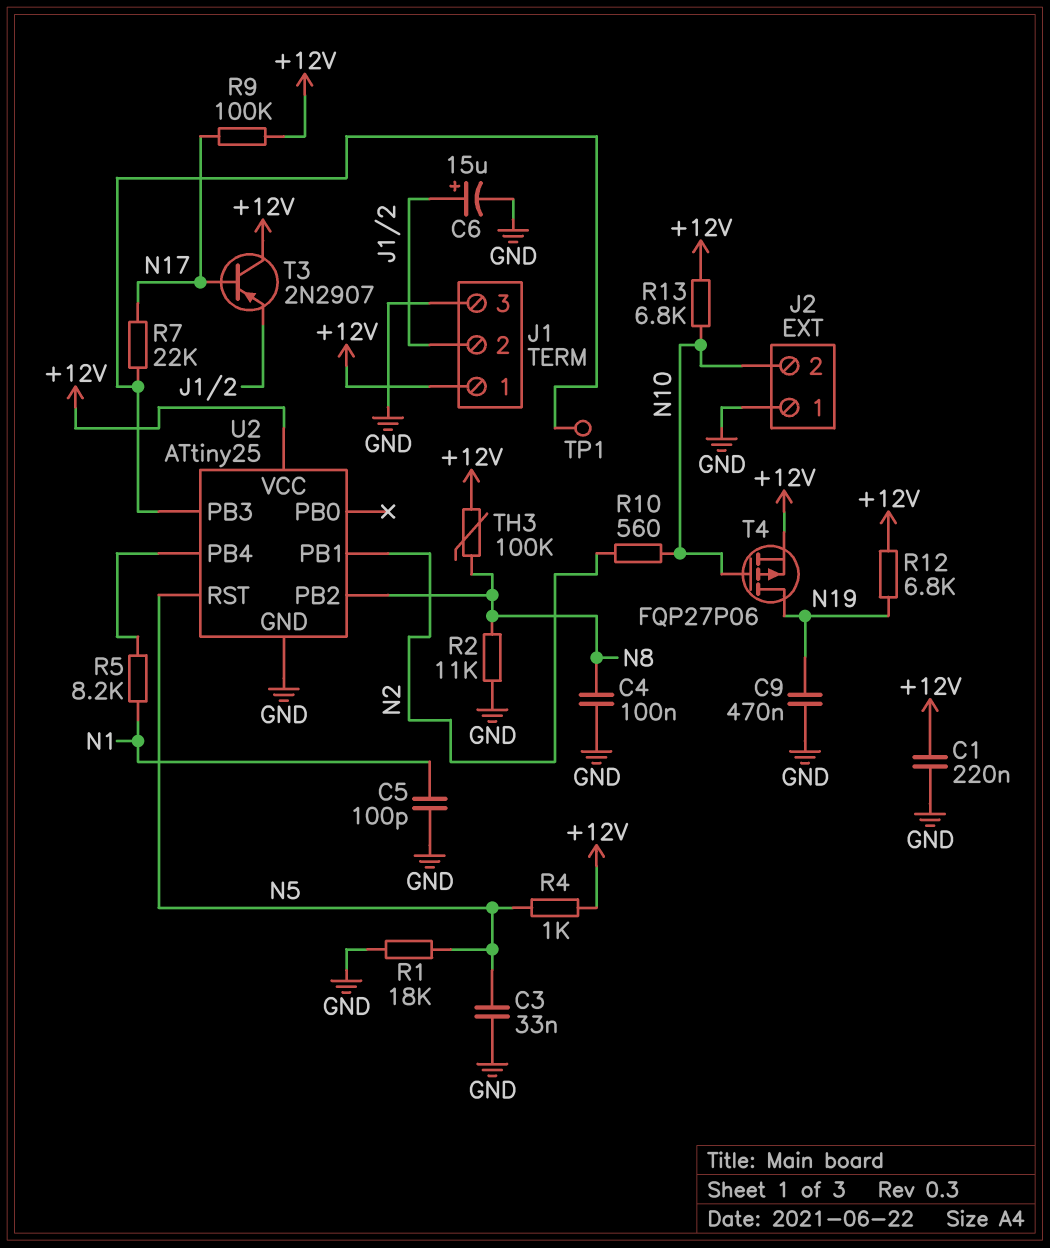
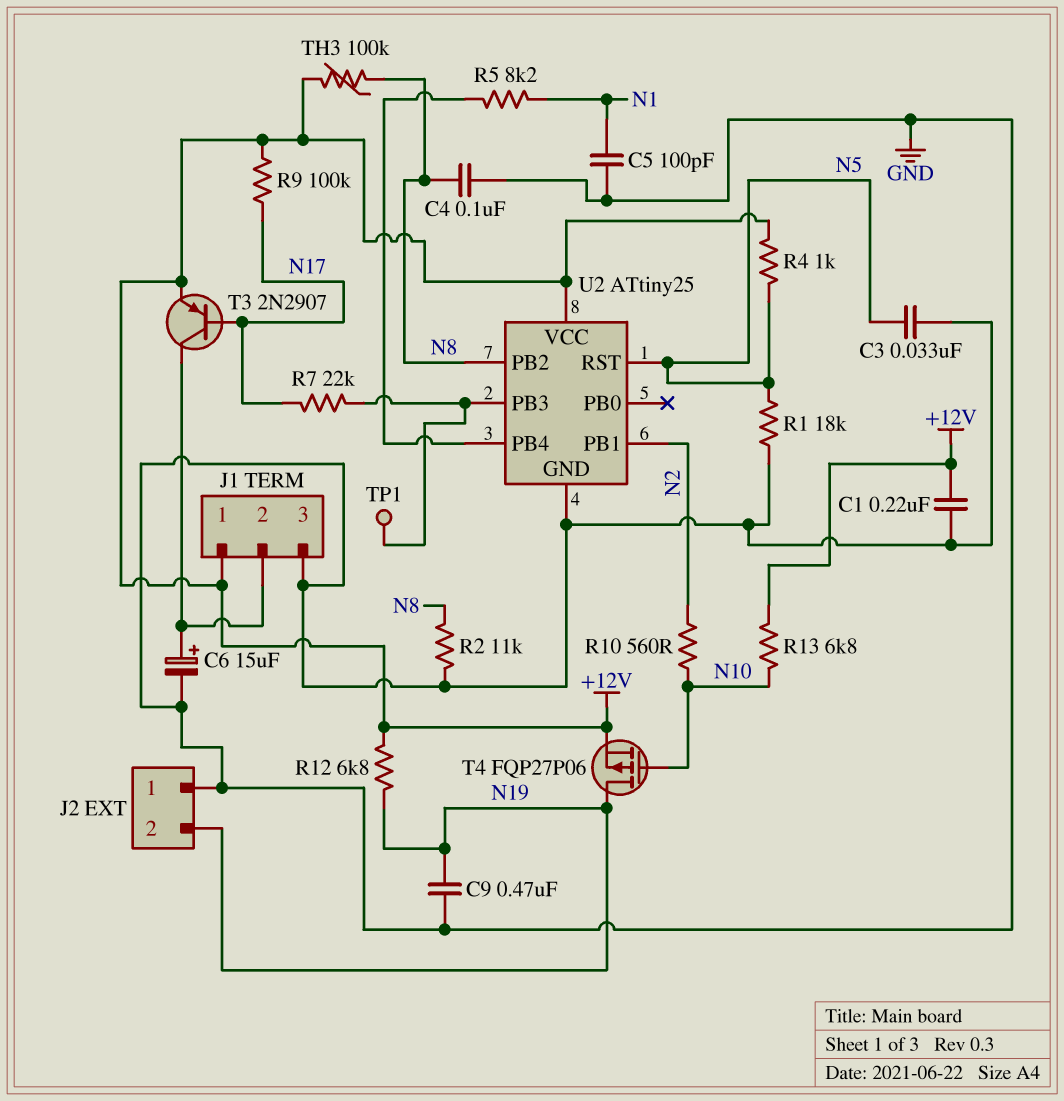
J2 pin 2: N10 -> N19
T3: PNP 2N2907 (B N17, C +12V, E J1/2) -> PNP 2N2907 (B N17, C J1/2, E +12V)

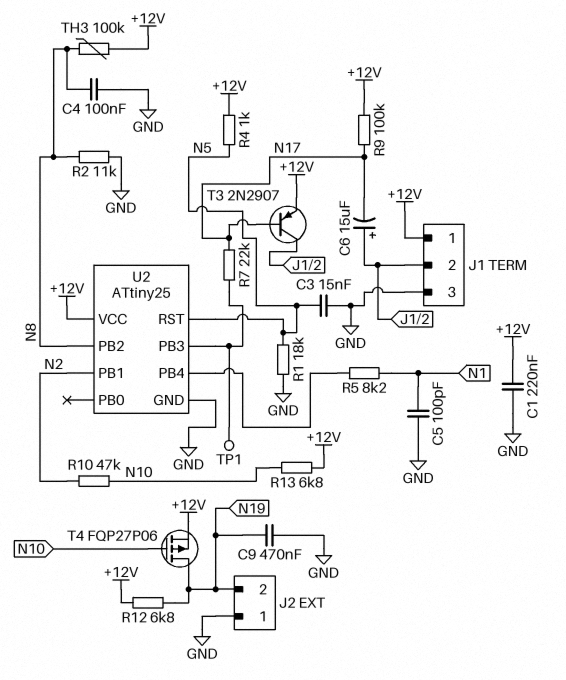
C3: 33nF (GND, N5) -> 15nF (GND, N5)
C6: 15uF (plus J1/2, minus GND) -> 15uF (plus J1/2, minus N17)
R10: 560 (N2, N10) -> 47k (N2, N10)

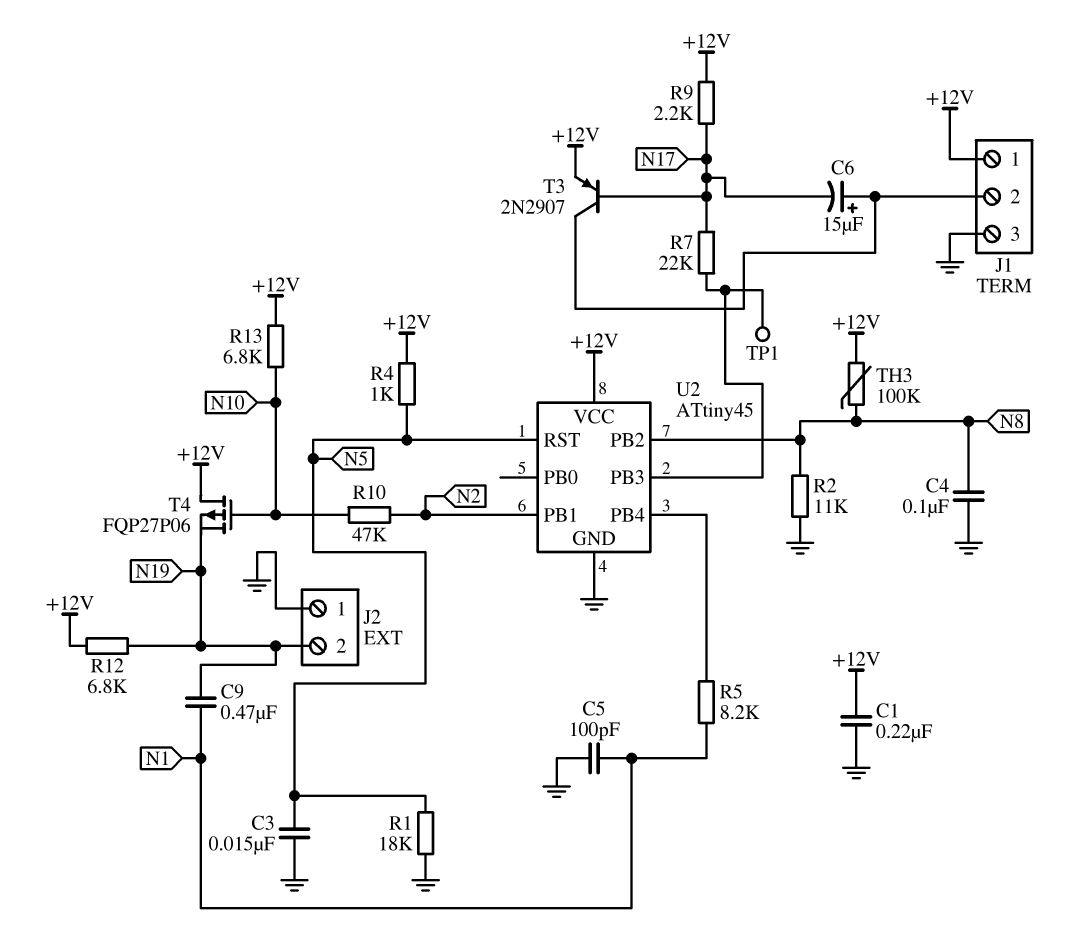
C9: 470nF (GND, N19) -> 470nF (N1, N19)
R9: 100k (+12V, N17) -> 2.2k (+12V, N17)
T4: PMOS FQP27P06 (G N10, D N19, S +12V) -> PMOS FQP27P06 (G N10, D +12V, S N19)
U2: ATtiny25 -> ATtiny45

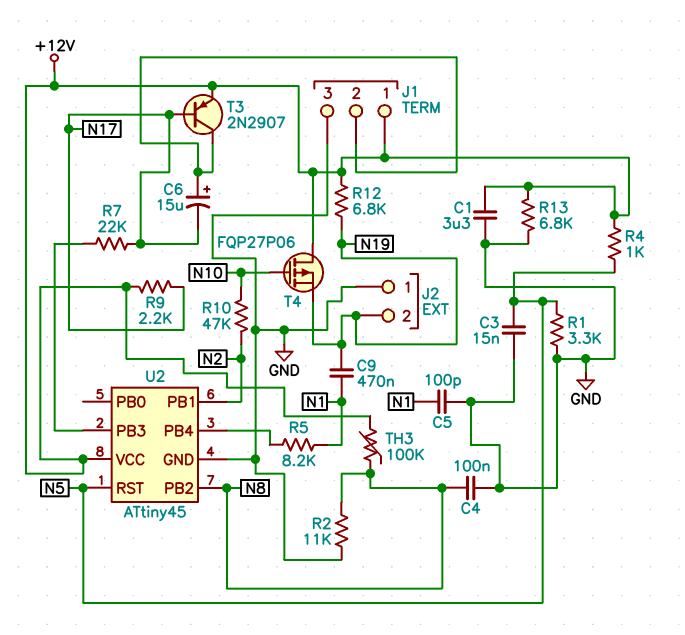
C1: 220nF (+12V, GND) -> 3.3uF (+12V, GND)
R1: 18k (GND, N5) -> 3.3k (GND, N5)
R13: 6.8k (+12V, N10) -> 6.8k (+12V, GND)
TP1: test point (U2/PB3) -> none

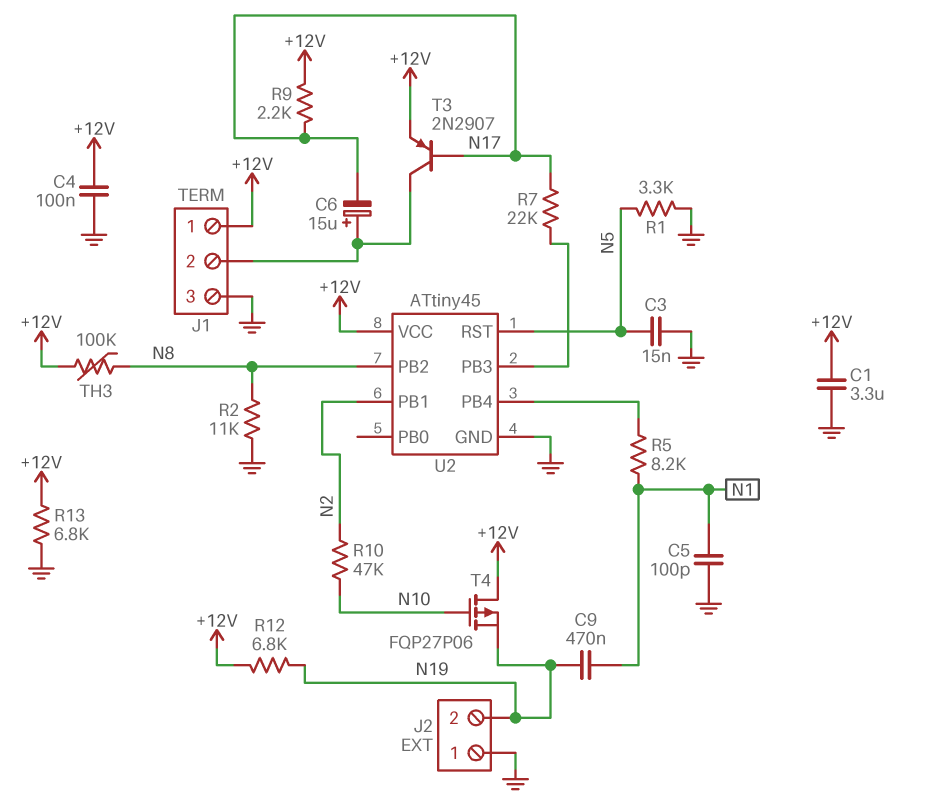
C4: 100nF (GND, N8) -> 100nF (+12V, GND)
R4: 1k (+12V, N5) -> none

